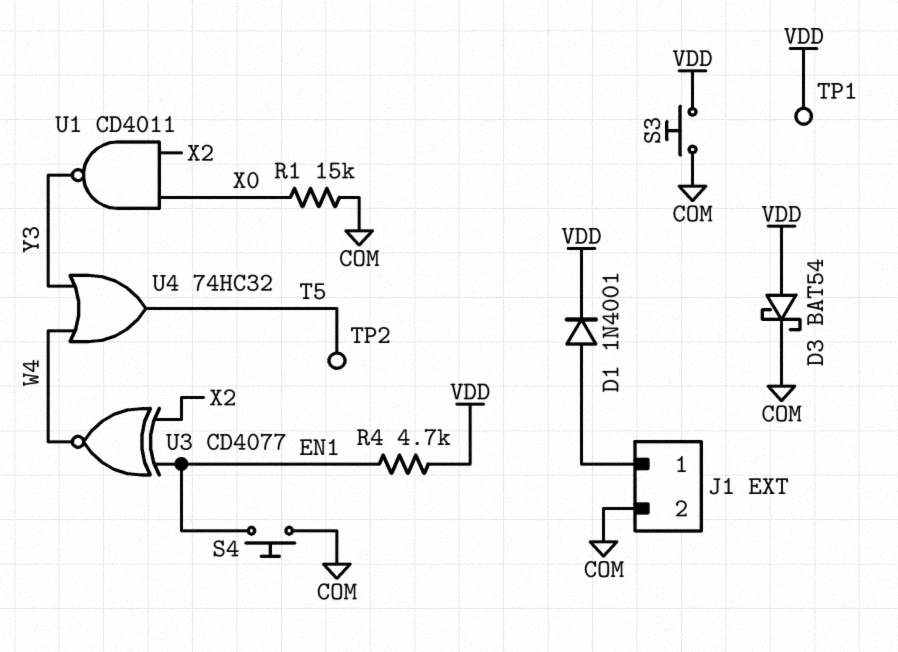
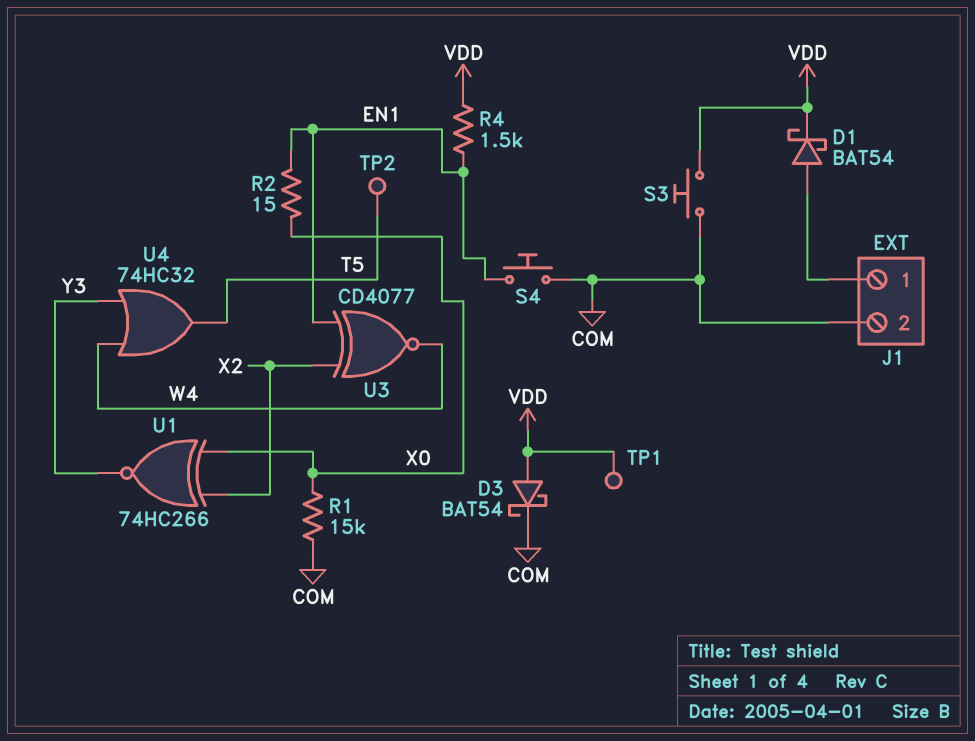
D1: diode 1N4001 (A J1/1, K VDD) -> schottky BAT54 (A J1/1, K VDD)
R2: none -> 15 (EN1, X0)
R4: 4.7k (EN1, VDD) -> 1.5k (EN1, VDD)
U1: NAND CD4011 (in X0, in X2, out Y3) -> XNOR 74HC266 (in X0, in X2, out Y3)

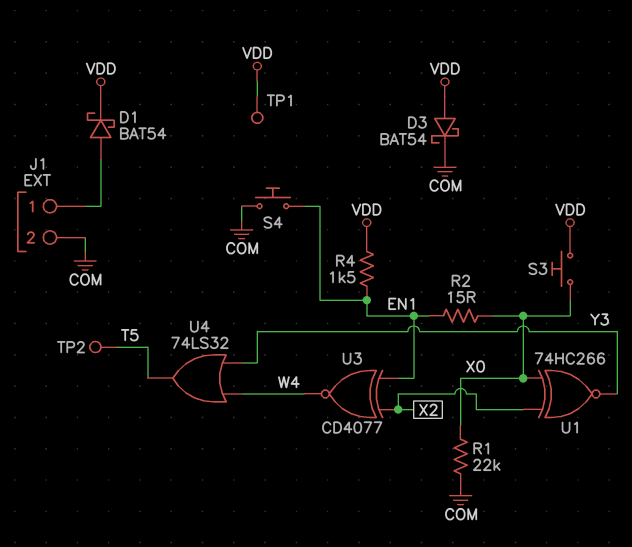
R1: 15k (COM, X0) -> 22k (COM, X0)
S3: button (COM, VDD) -> button (VDD, X0)
U4: OR 74HC32 (in W4, in Y3, out T5) -> OR 74LS32 (in W4, in Y3, out T5)

